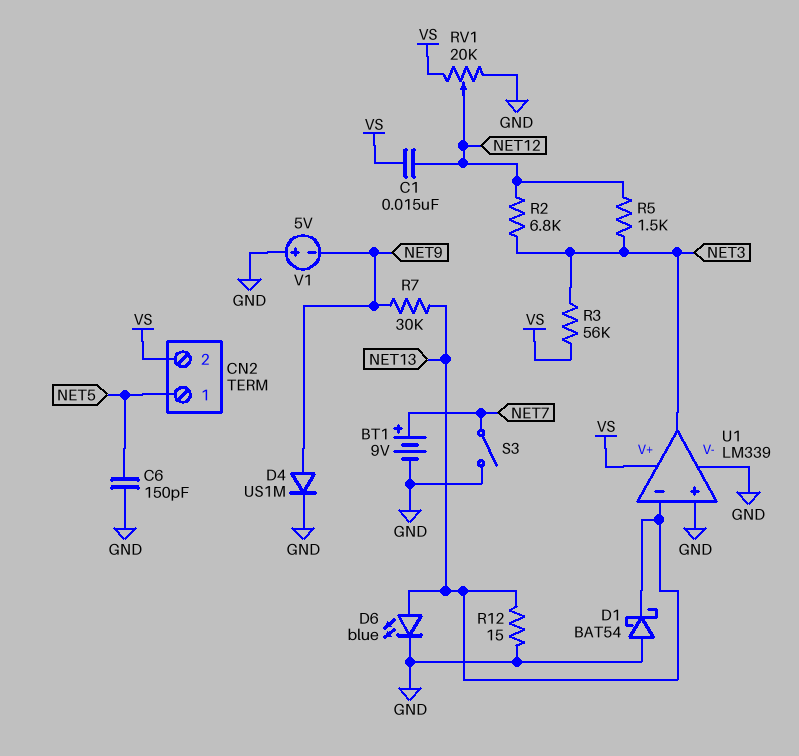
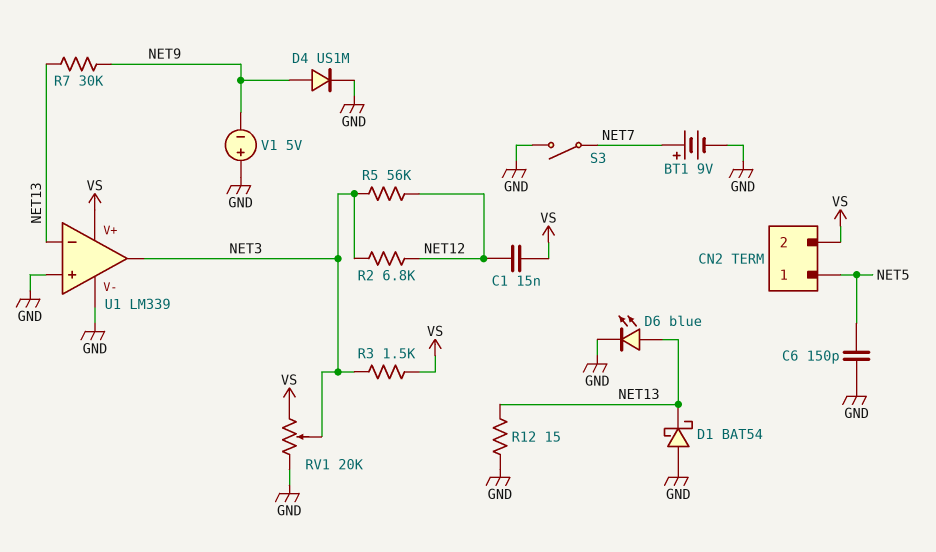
R3: 56k (NET3, VS) -> 1.5k (NET3, VS)
R5: 1.5k (NET3, NET12) -> 56k (NET3, NET12)
RV1: 20k (GND, VS, wiper NET12) -> 20k (GND, VS, wiper NET3)

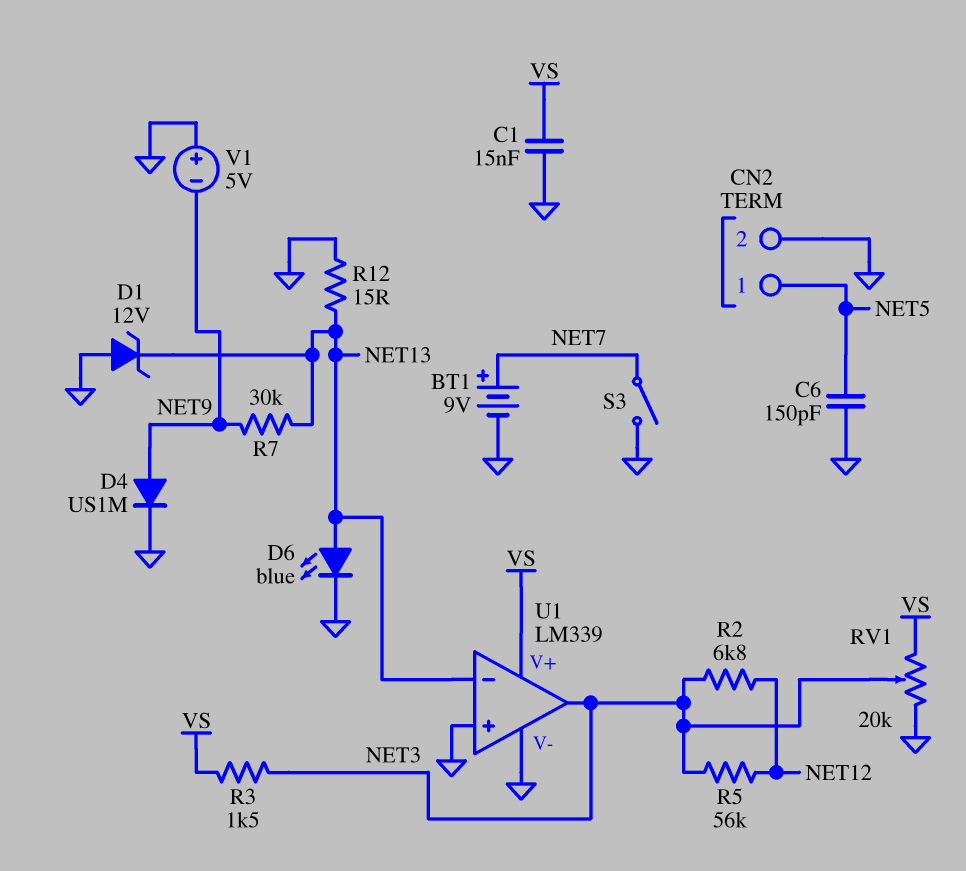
C1: 15nF (NET12, VS) -> 15nF (GND, VS)
CN2 pin 2: VS -> GND
D1: schottky BAT54 (A GND, K NET13) -> zener 12V (A GND, K NET13)

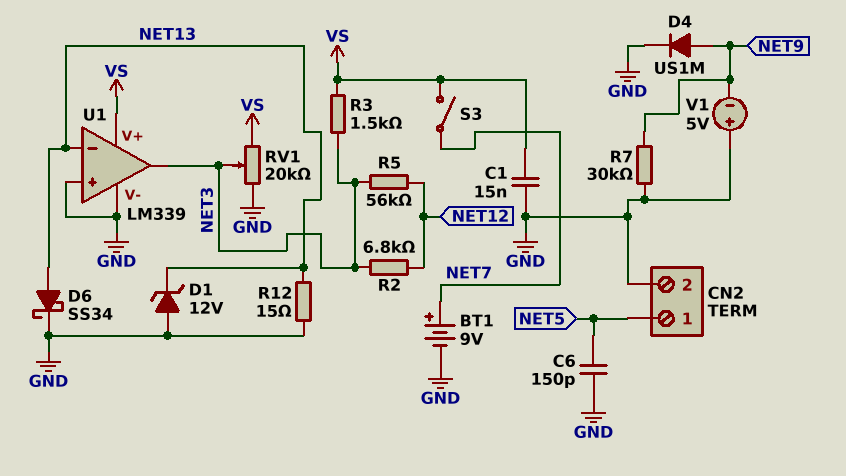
D6: LED blue (A NET13, K GND) -> schottky SS34 (A NET13, K GND)
R7: 30k (NET9, NET13) -> 30k (GND, NET9)
S3: switch (GND, NET7) -> switch (NET7, VS)

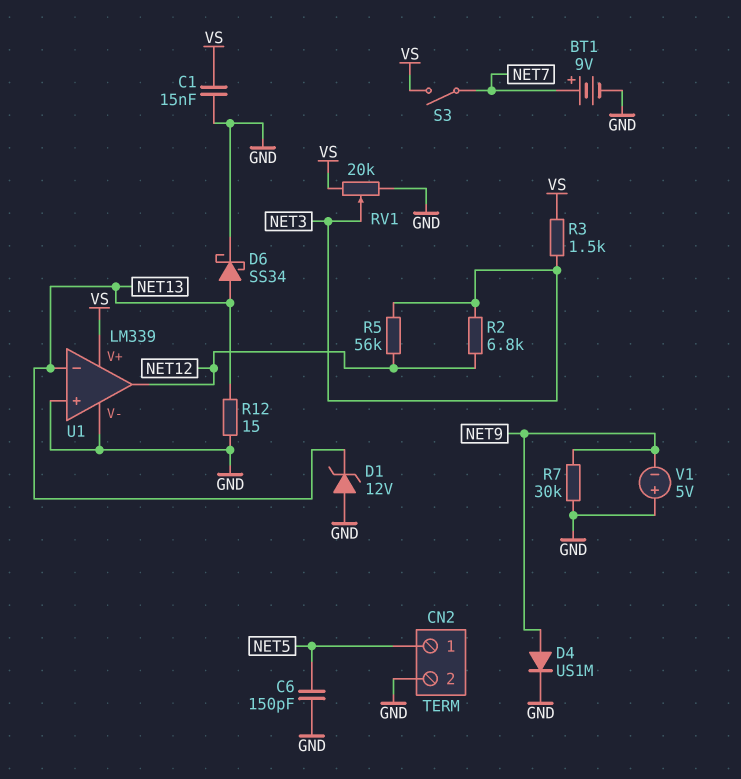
U1 pin out: NET3 -> NET12

